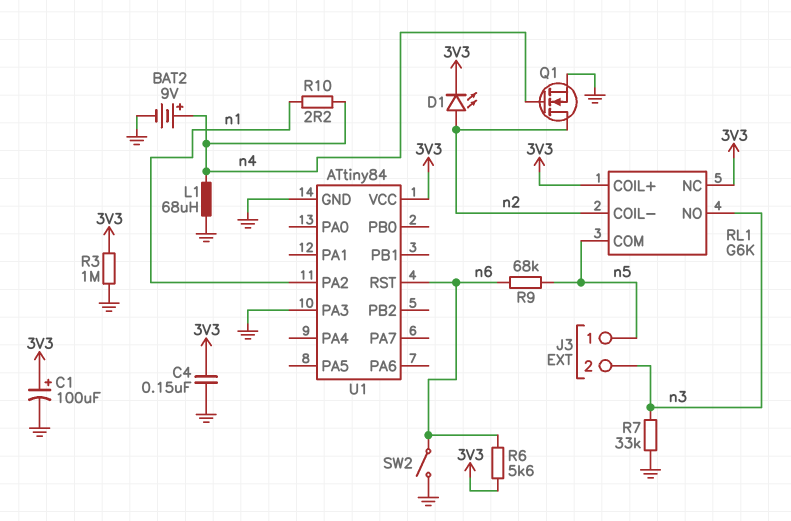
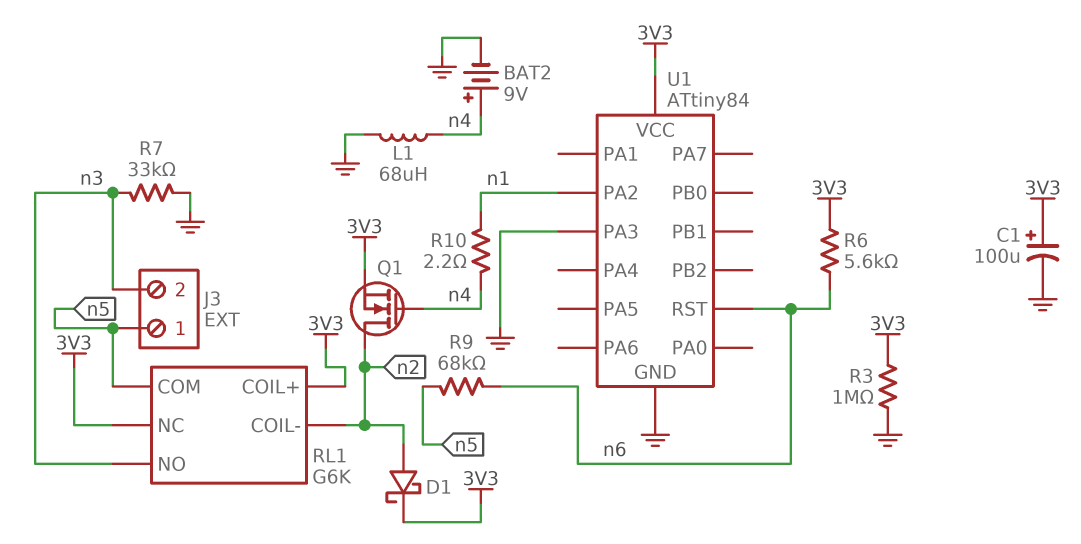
C4: 150nF (3V3, GND) -> none
D1: LED (A n2, K 3V3) -> schottky (A n2, K 3V3)
Q1: NMOS (G n4, D n2, S GND) -> NMOS (G n4, D n2, S 3V3)
SW2: switch (GND, n6) -> none

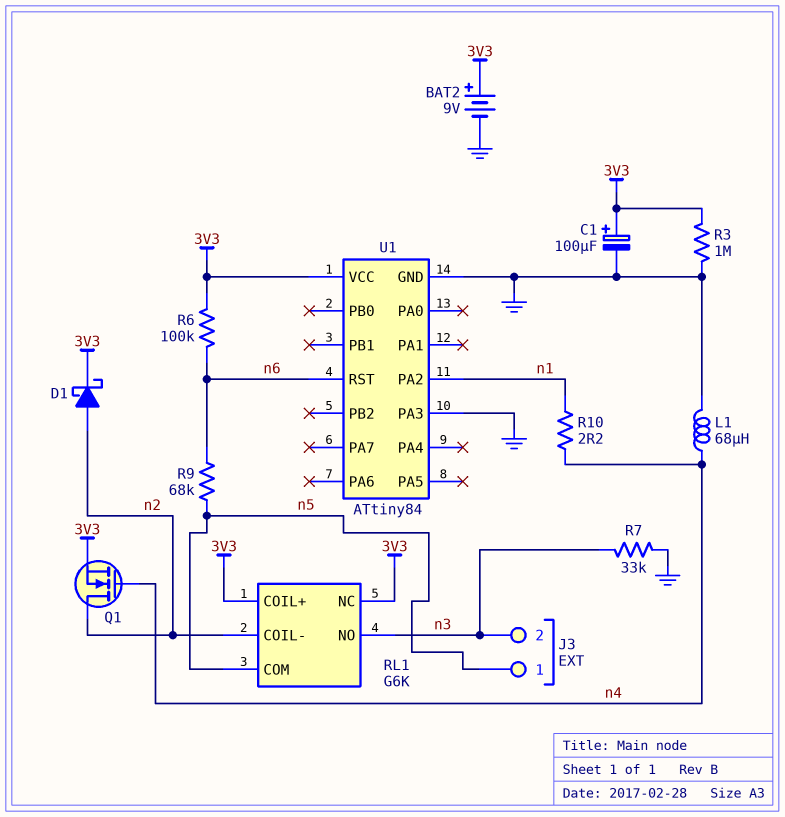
BAT2: 9V (plus n4, minus GND) -> 9V (plus 3V3, minus GND)
R6: 5.6k (3V3, n6) -> 100k (3V3, n6)

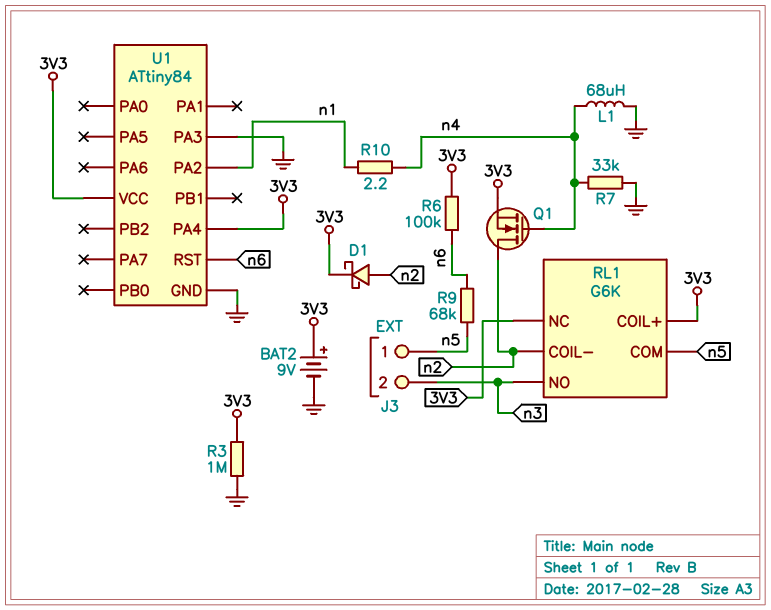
C1: 100uF (plus 3V3, minus GND) -> none
R7: 33k (GND, n3) -> 33k (GND, n4)
U1 pin PA4: none -> 3V3

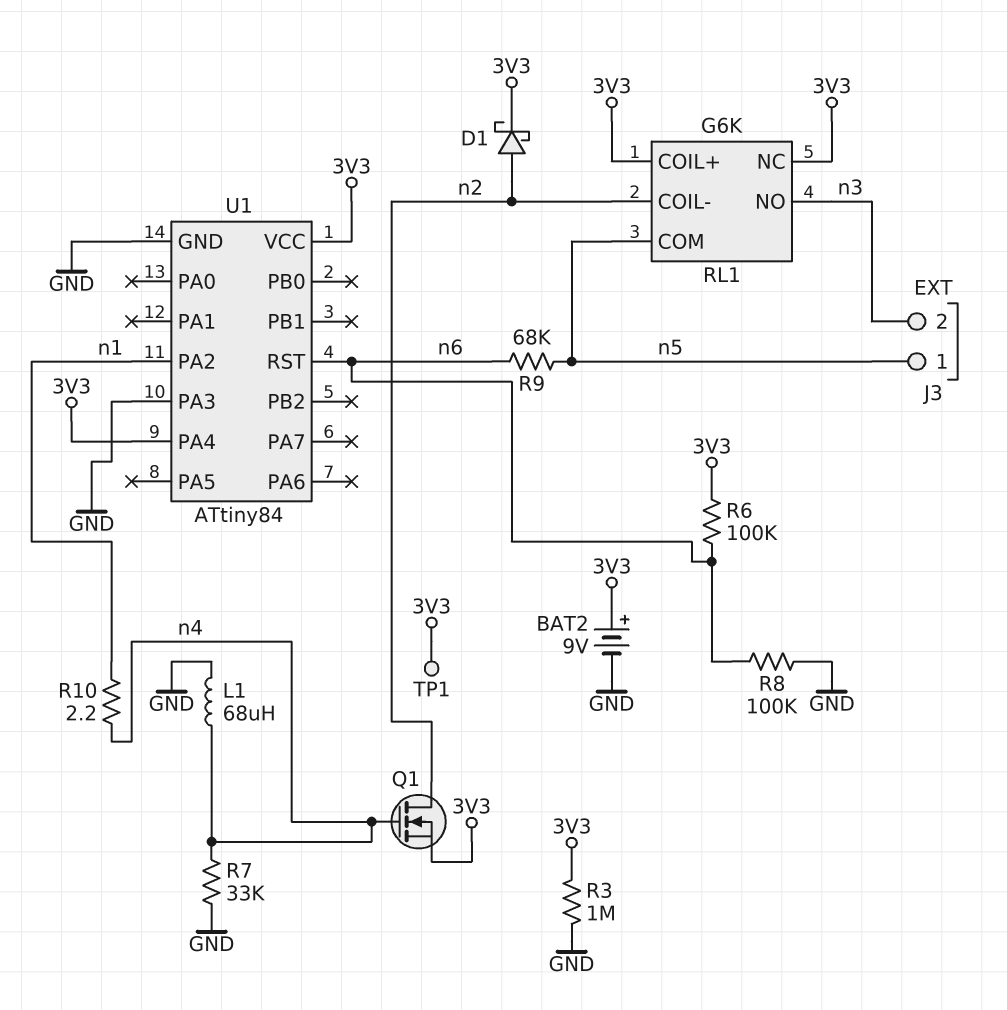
R8: none -> 100k (GND, n6)
TP1: none -> test point (3V3)

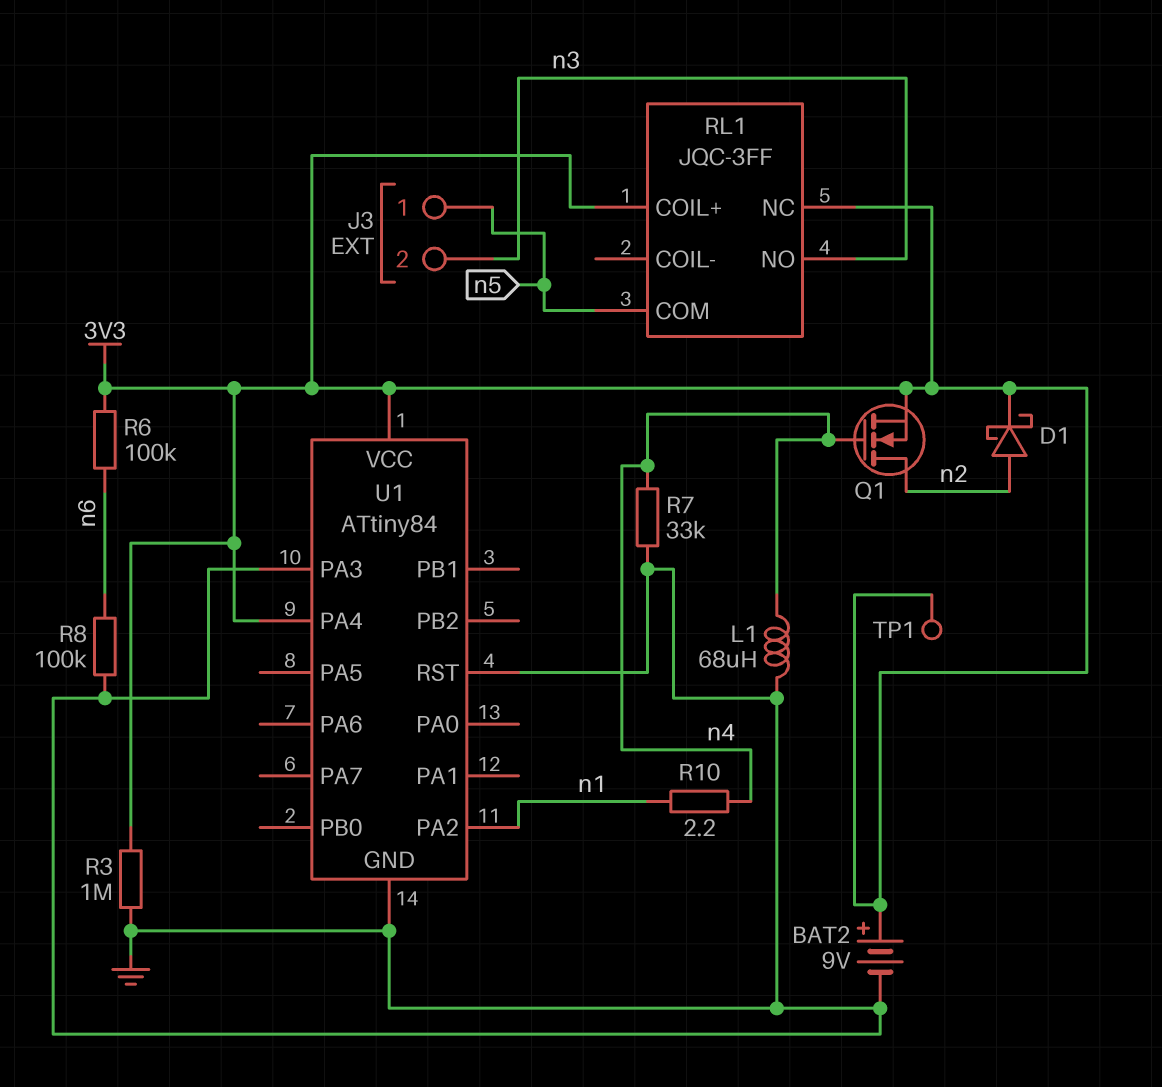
R9: 68k (n5, n6) -> none
RL1: G6K -> JQC-3FF
RL1 pin COIL-: n2 -> none
U1 pin RST: n6 -> GND

